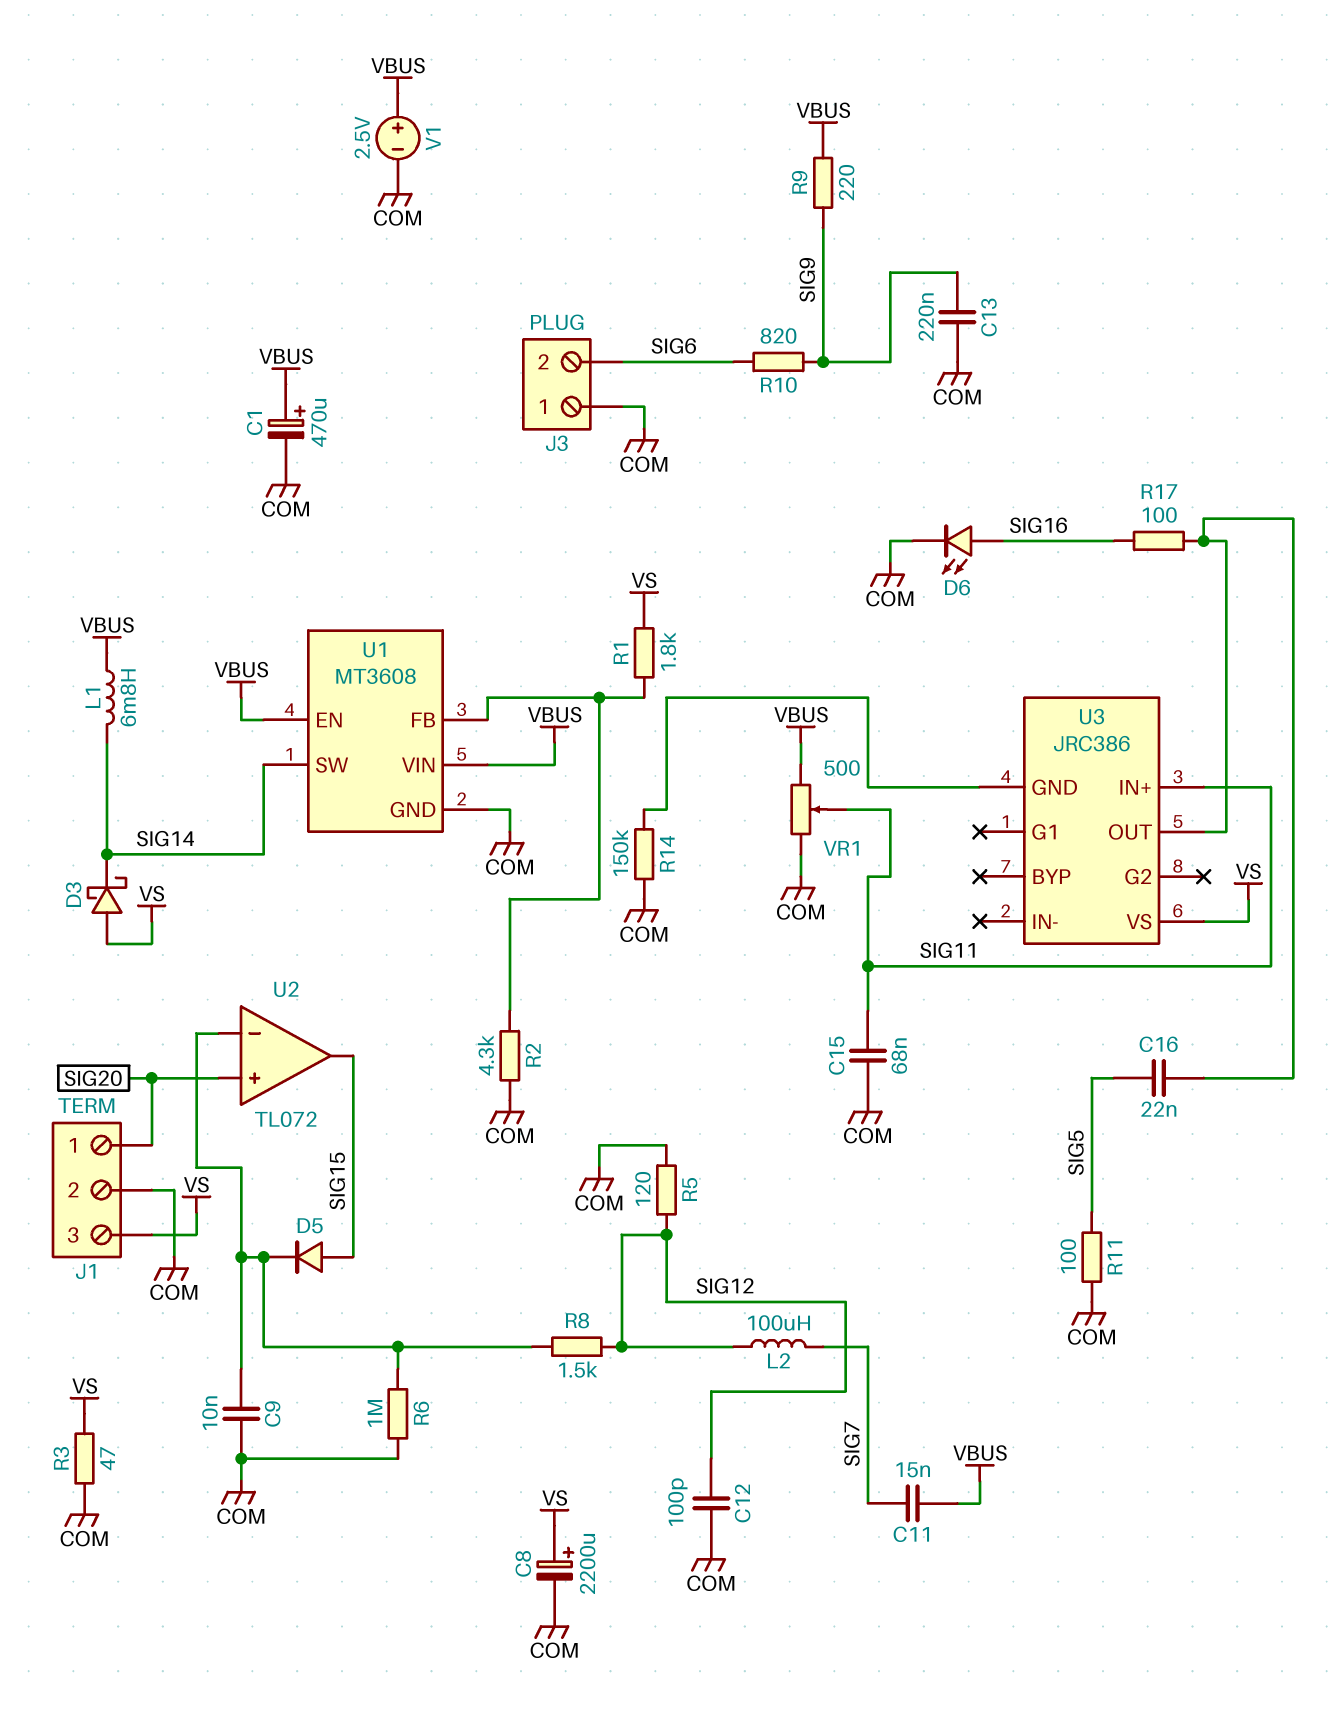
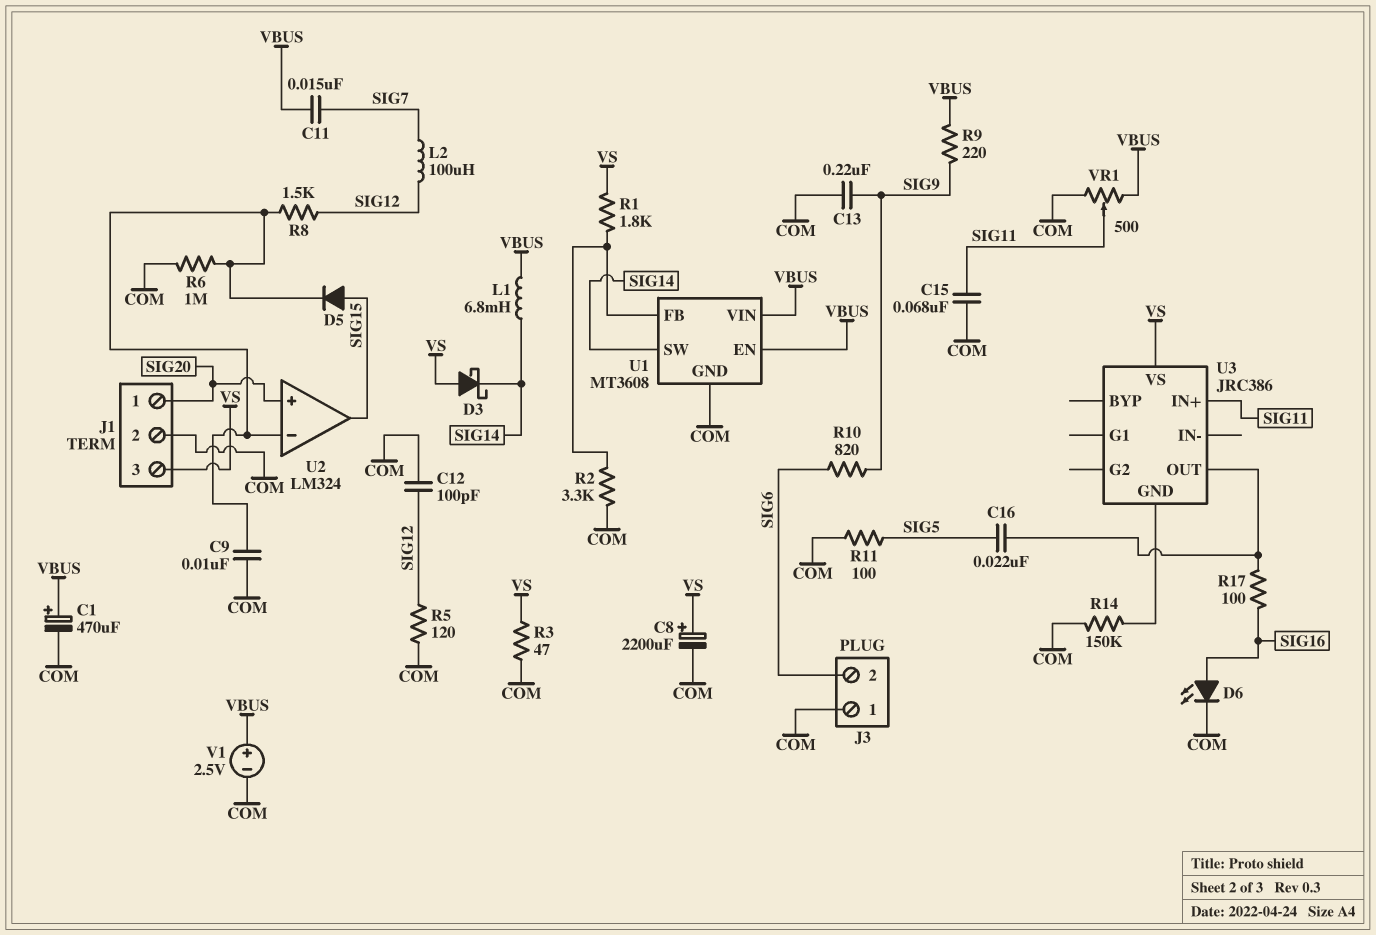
R2: 4.3k (COM, U1/FB) -> 3.3k (COM, U1/FB)
U2: TL072 -> LM324

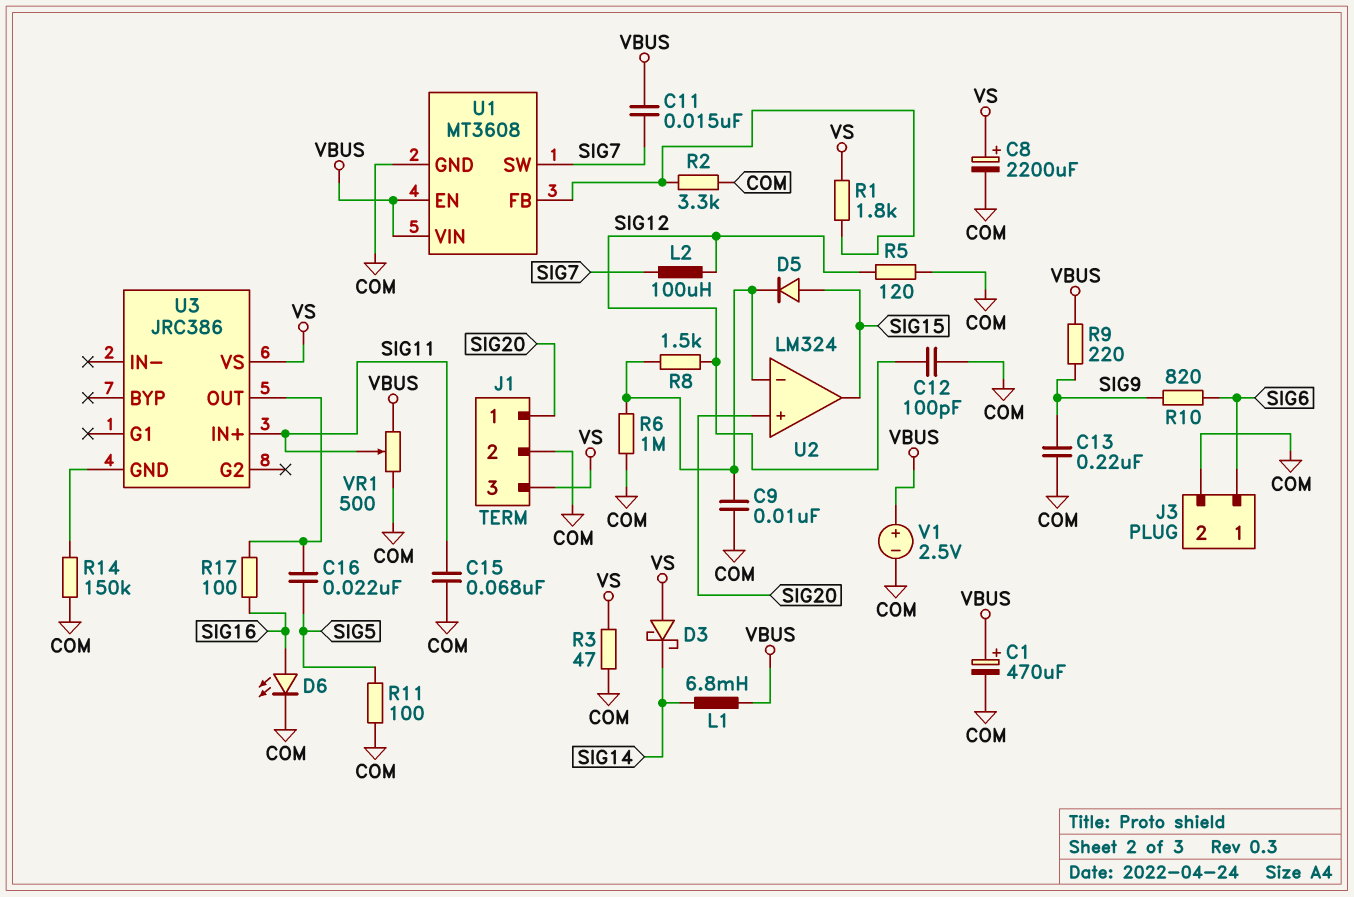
J3 pin 1: COM -> SIG6
J3 pin 2: SIG6 -> COM
U1 pin SW: SIG14 -> SIG7

